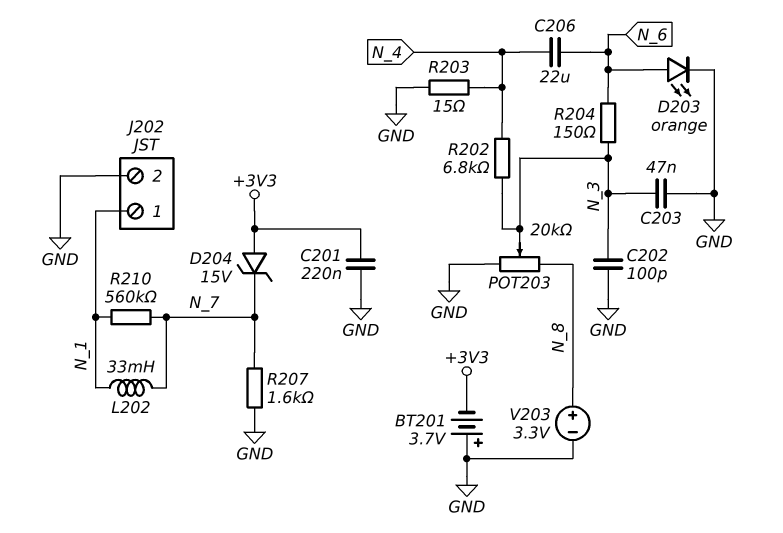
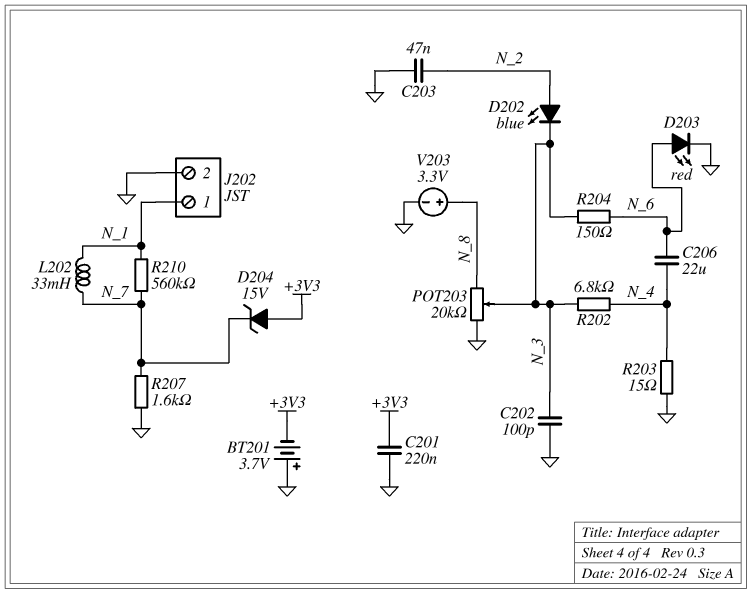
C203: 47nF (GND, N_3) -> 47nF (GND, N_2)
D202: none -> LED blue (A N_2, K N_3)
D203: LED orange (A N_6, K GND) -> LED red (A N_6, K GND)

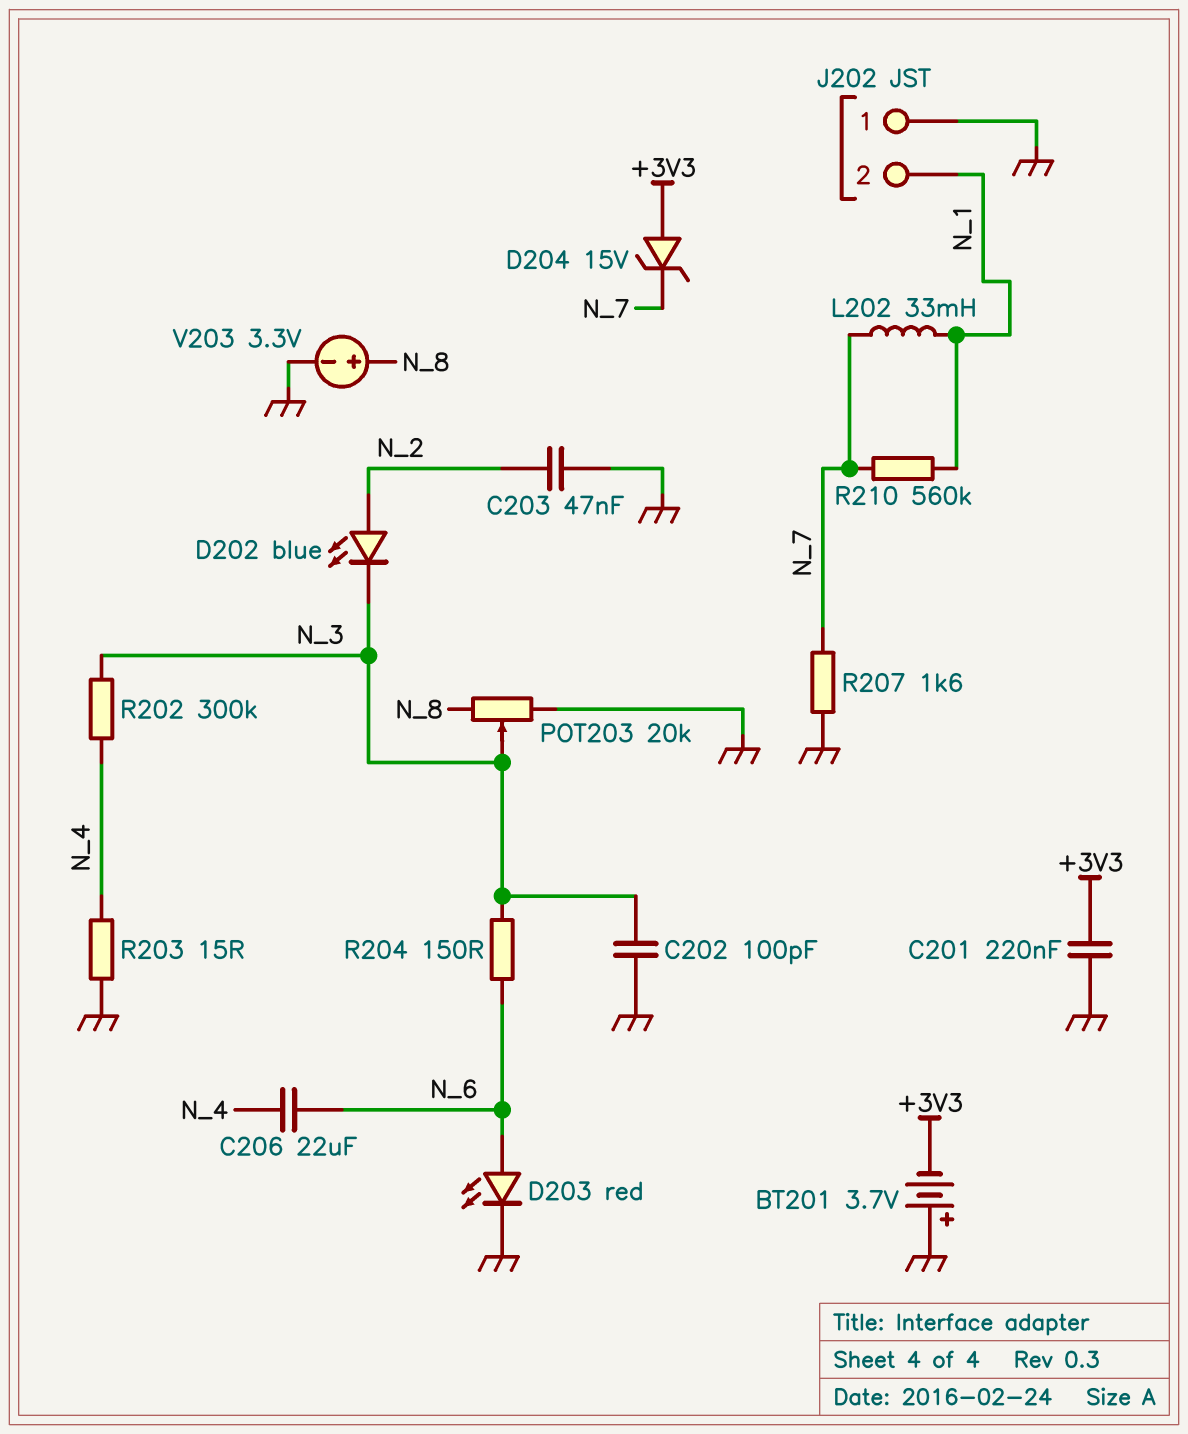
J202 pin 1: N_1 -> GND
J202 pin 2: GND -> N_1
R202: 6.8k (N_3, N_4) -> 300k (N_3, N_4)

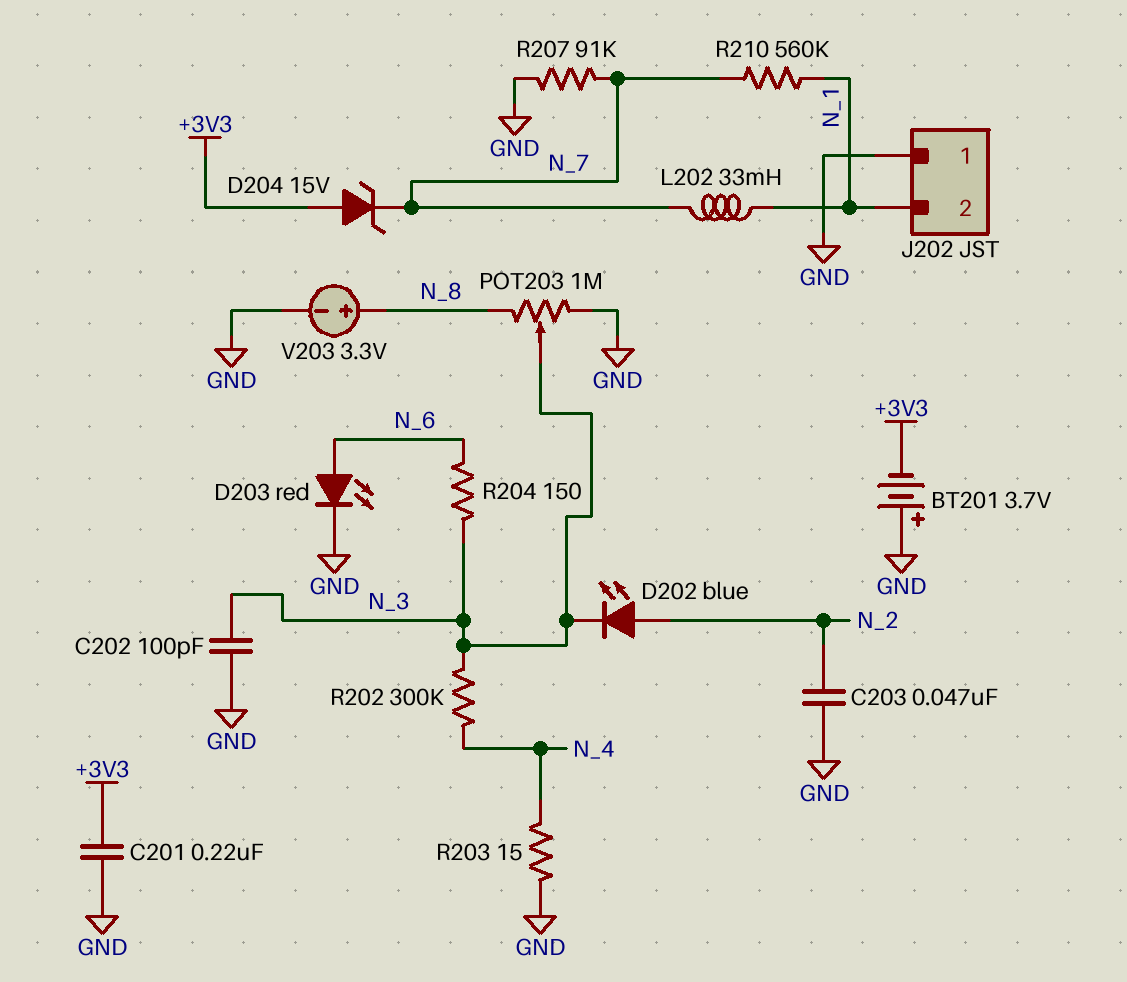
C206: 22uF (N_4, N_6) -> none
POT203: 20k (GND, N_8, wiper N_3) -> 1M (GND, N_8, wiper N_3)
R207: 1.6k (GND, N_7) -> 91k (GND, N_7)

